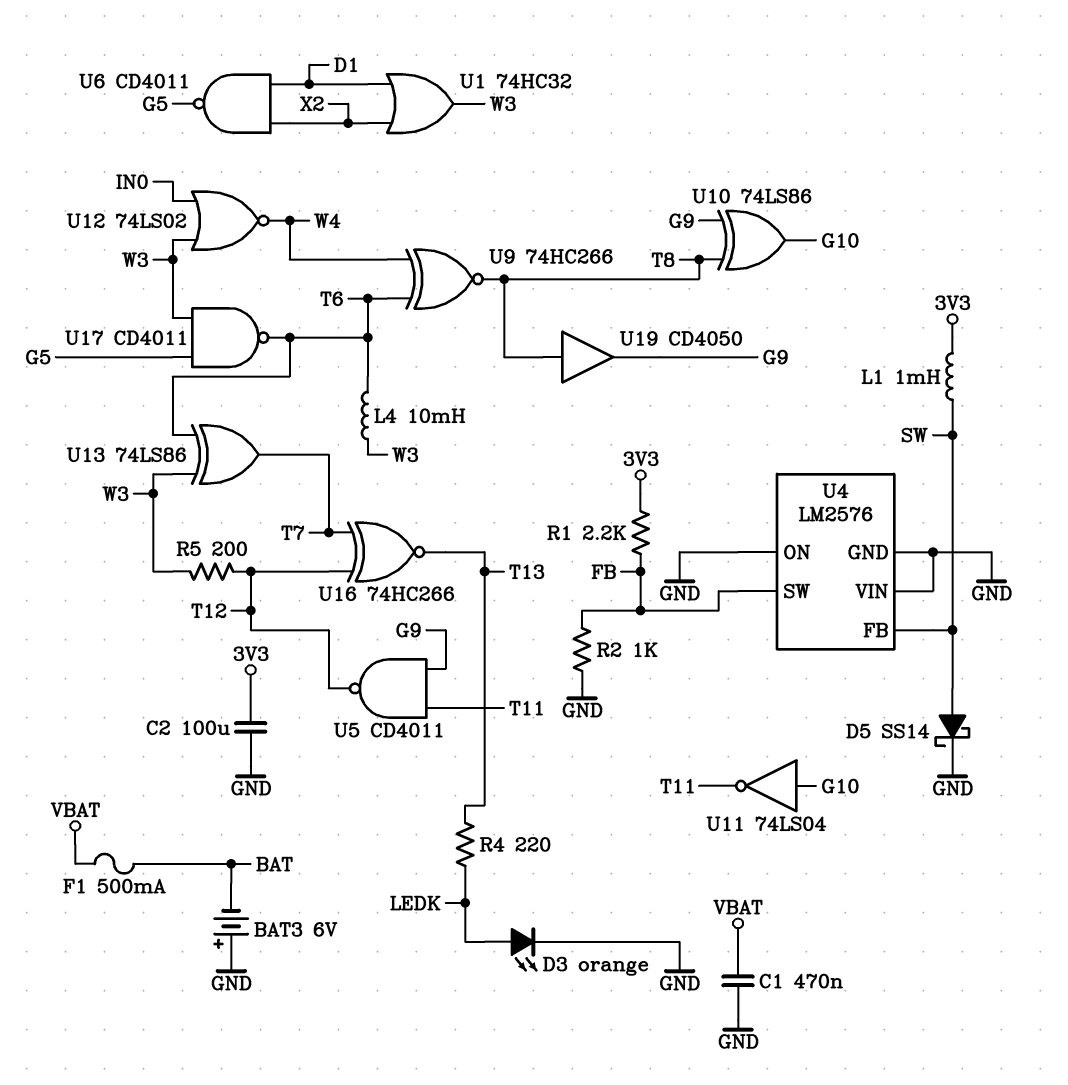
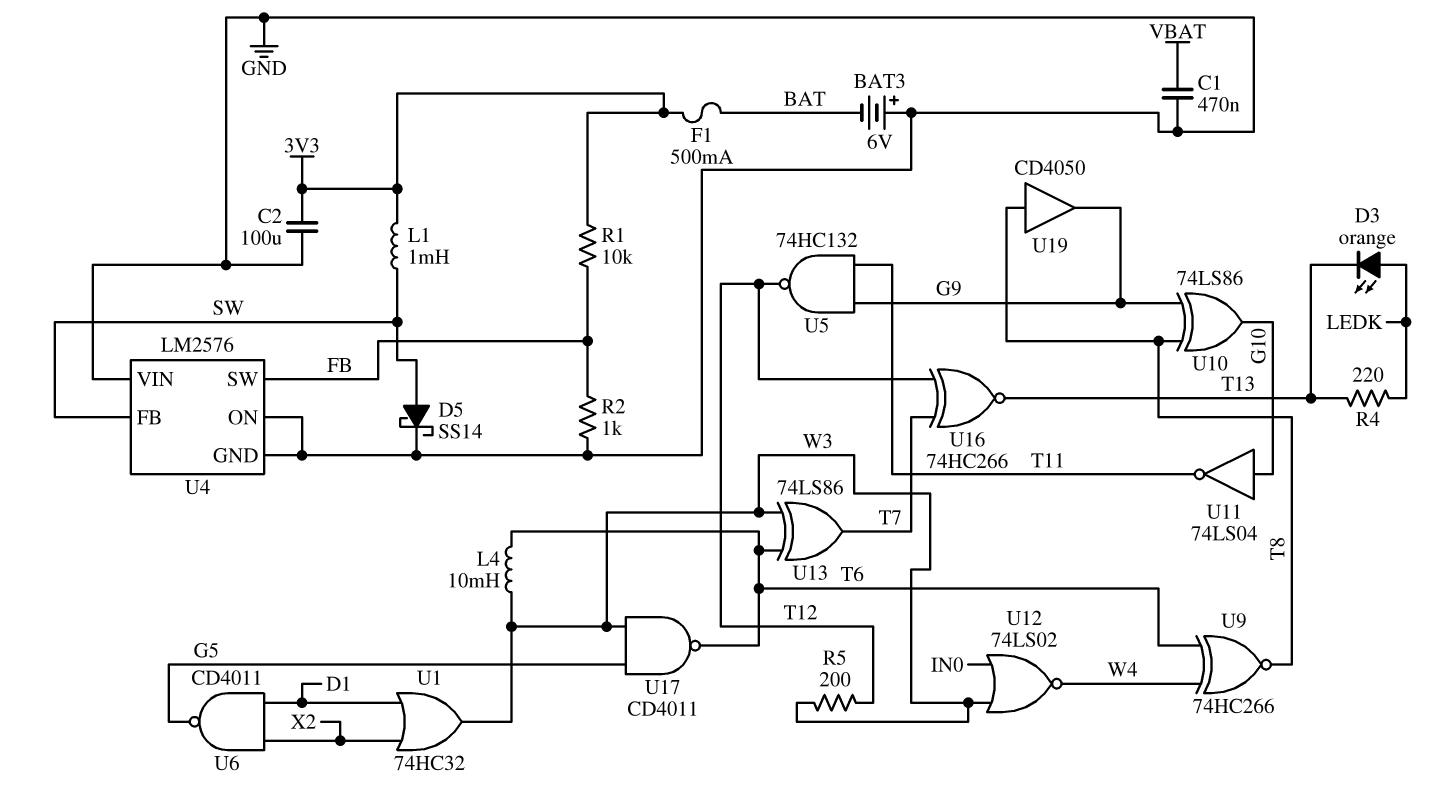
D3: LED orange (A LEDK, K GND) -> LED orange (A LEDK, K T13)
F1: 500mA (BAT, VBAT) -> 500mA (3V3, BAT)
R1: 2.2k (3V3, FB) -> 10k (3V3, FB)
U5: NAND CD4011 (in G9, in T11, out T12) -> NAND 74HC132 (in G9, in T11, out T12)

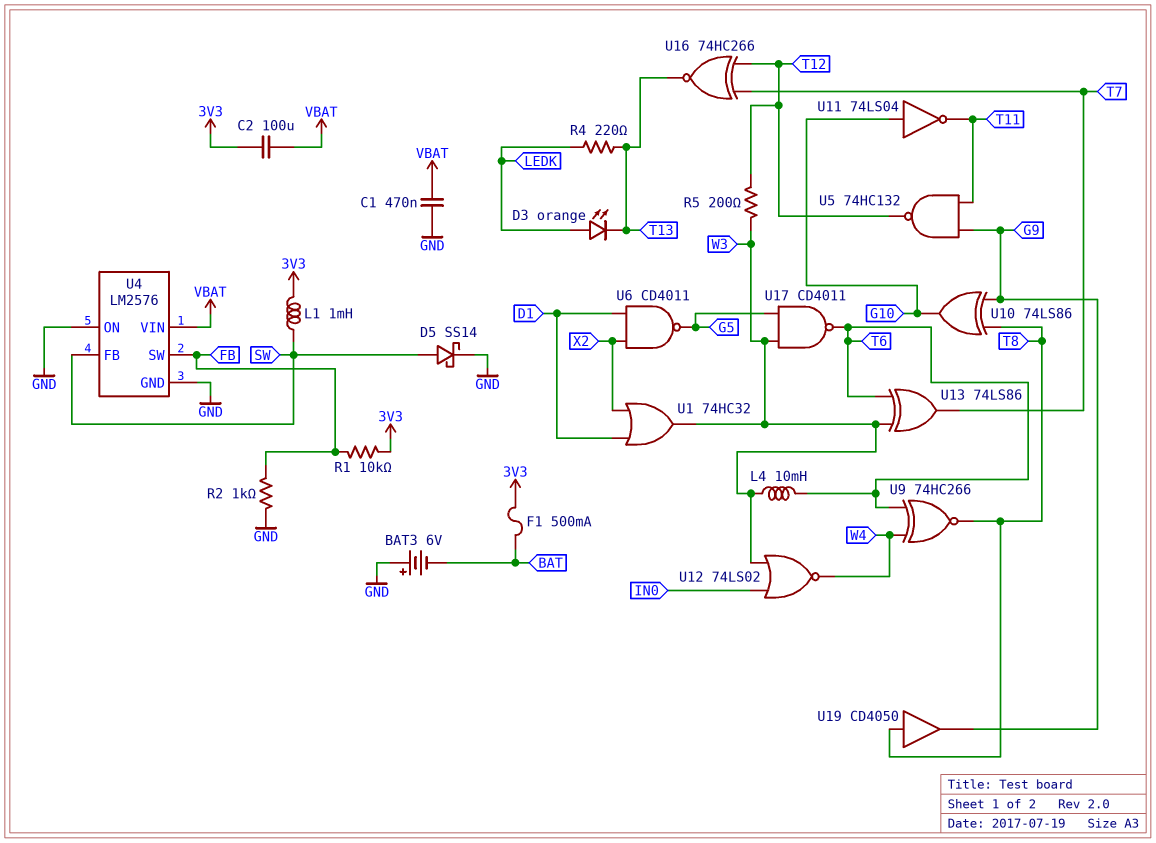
C2: 100uF (3V3, GND) -> 100uF (3V3, VBAT)
U4 pin VIN: GND -> VBAT

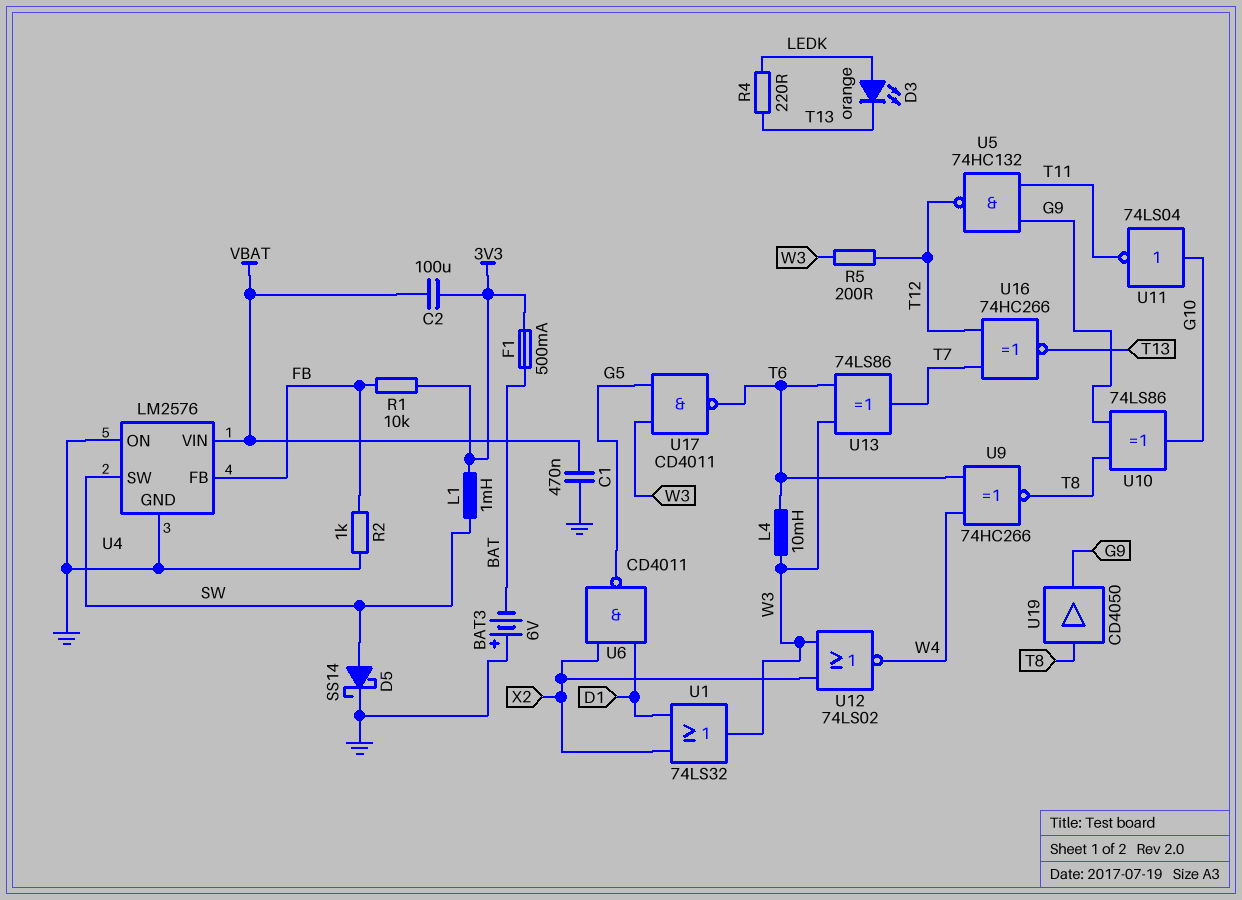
U1: OR 74HC32 (in D1, in X2, out W3) -> OR 74LS32 (in D1, in X2, out W3)
U4 pin FB: SW -> FB
U4 pin SW: FB -> SW
U12: NOR 74LS02 (in IN0, in W3, out W4) -> NOR 74LS02 (in W3, in X2, out W4)

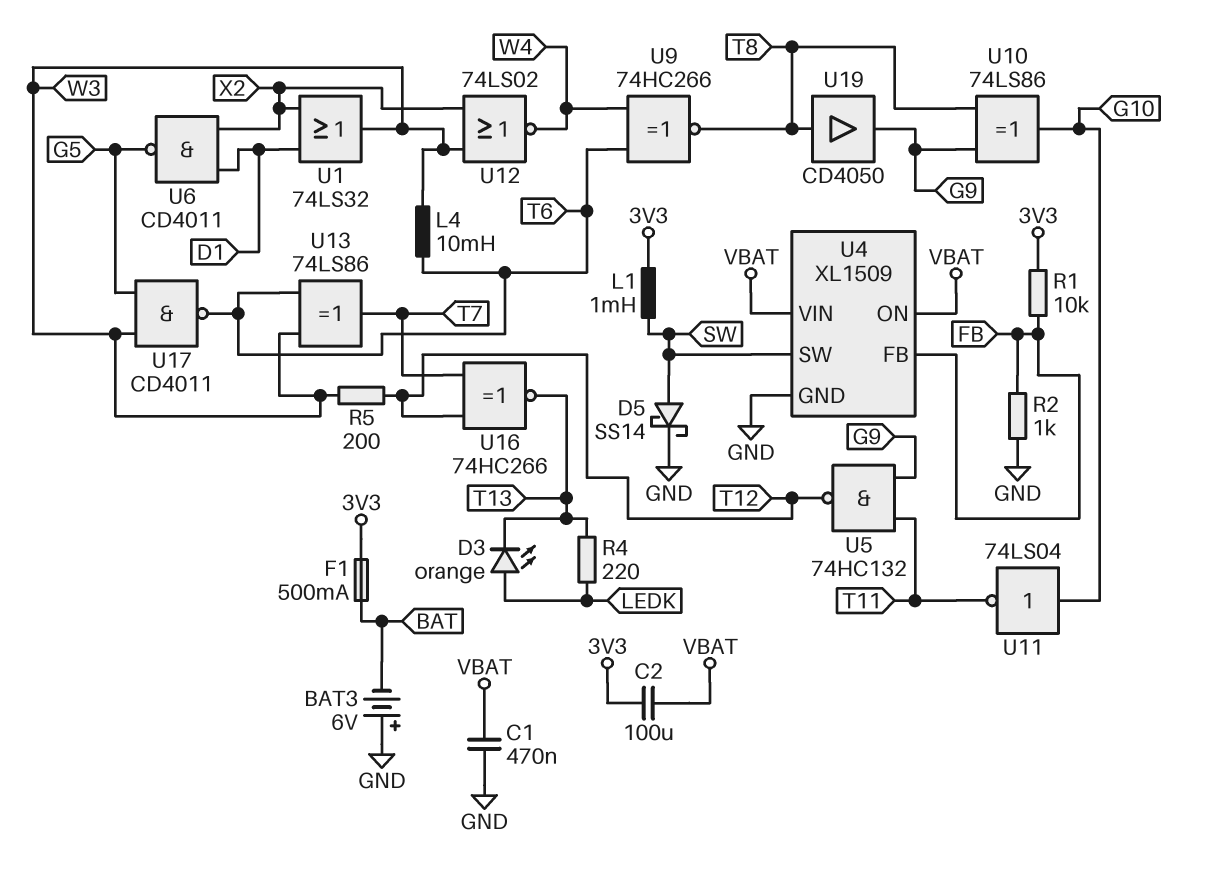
U4: LM2576 -> XL1509
U4 pin ON: GND -> VBAT

